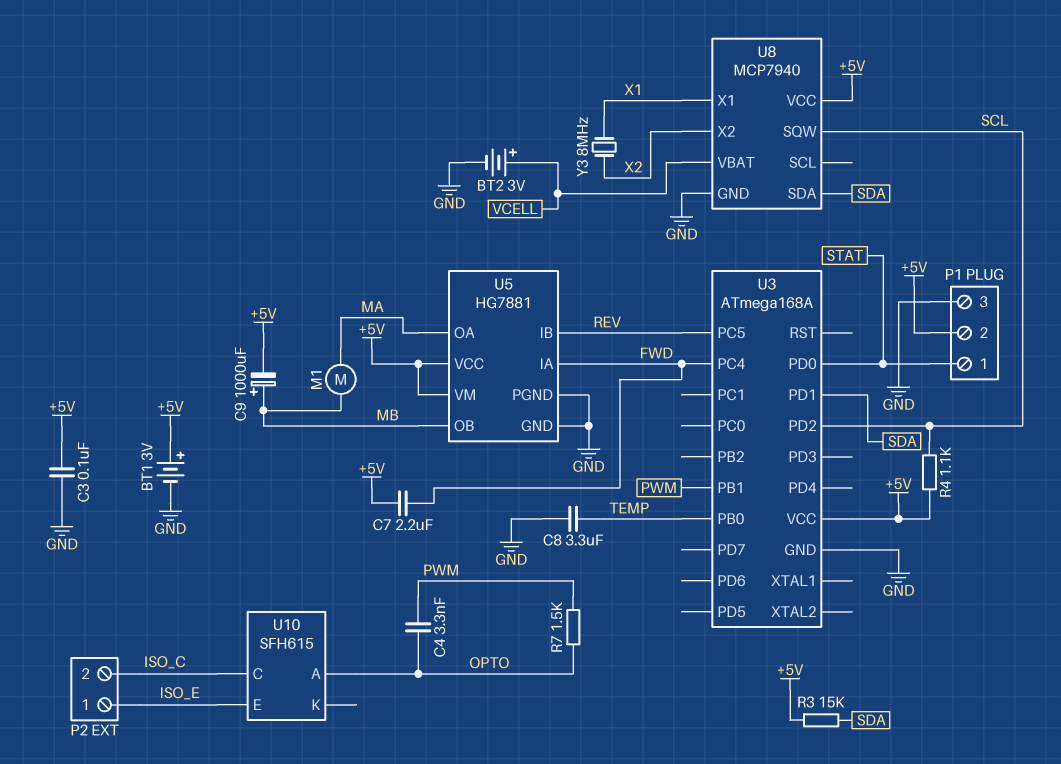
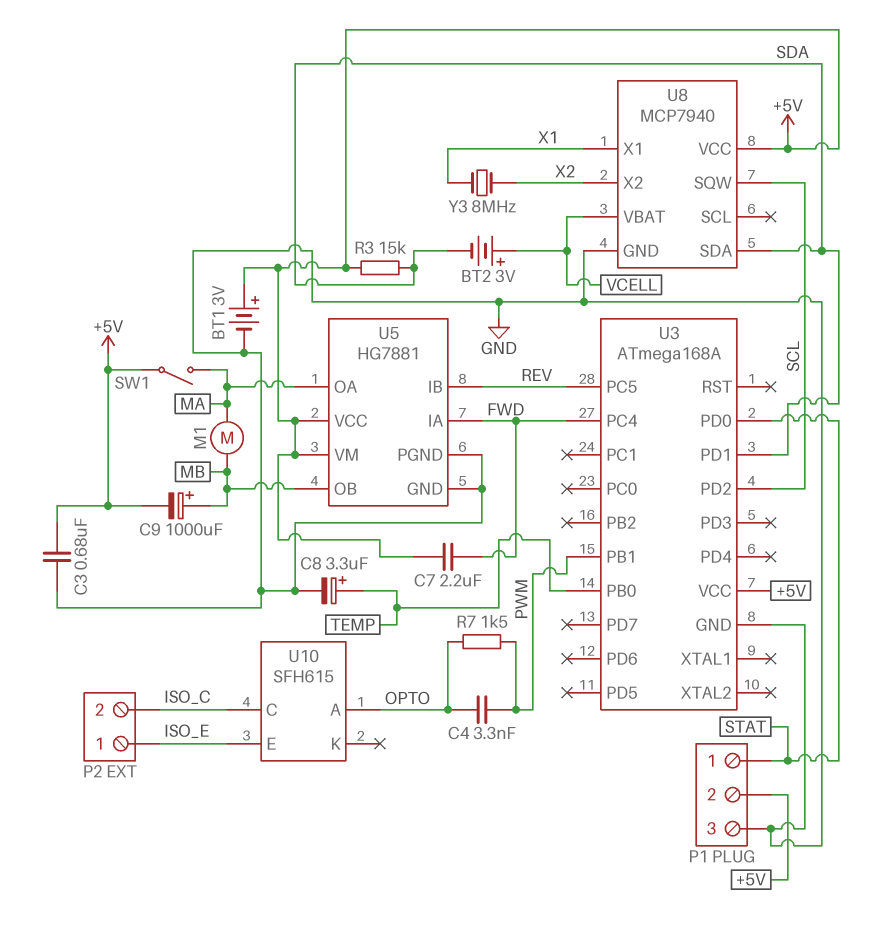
BT2: 3V (plus VCELL, minus GND) -> 3V (plus VCELL, minus SDA)
C3: 100nF (+5V, GND) -> 680nF (+5V, GND)
C8: 3.3uF (GND, TEMP) -> 3.3uF (plus TEMP, minus GND)
R4: 1.1k (+5V, SCL) -> none
SW1: none -> switch (+5V, MA)

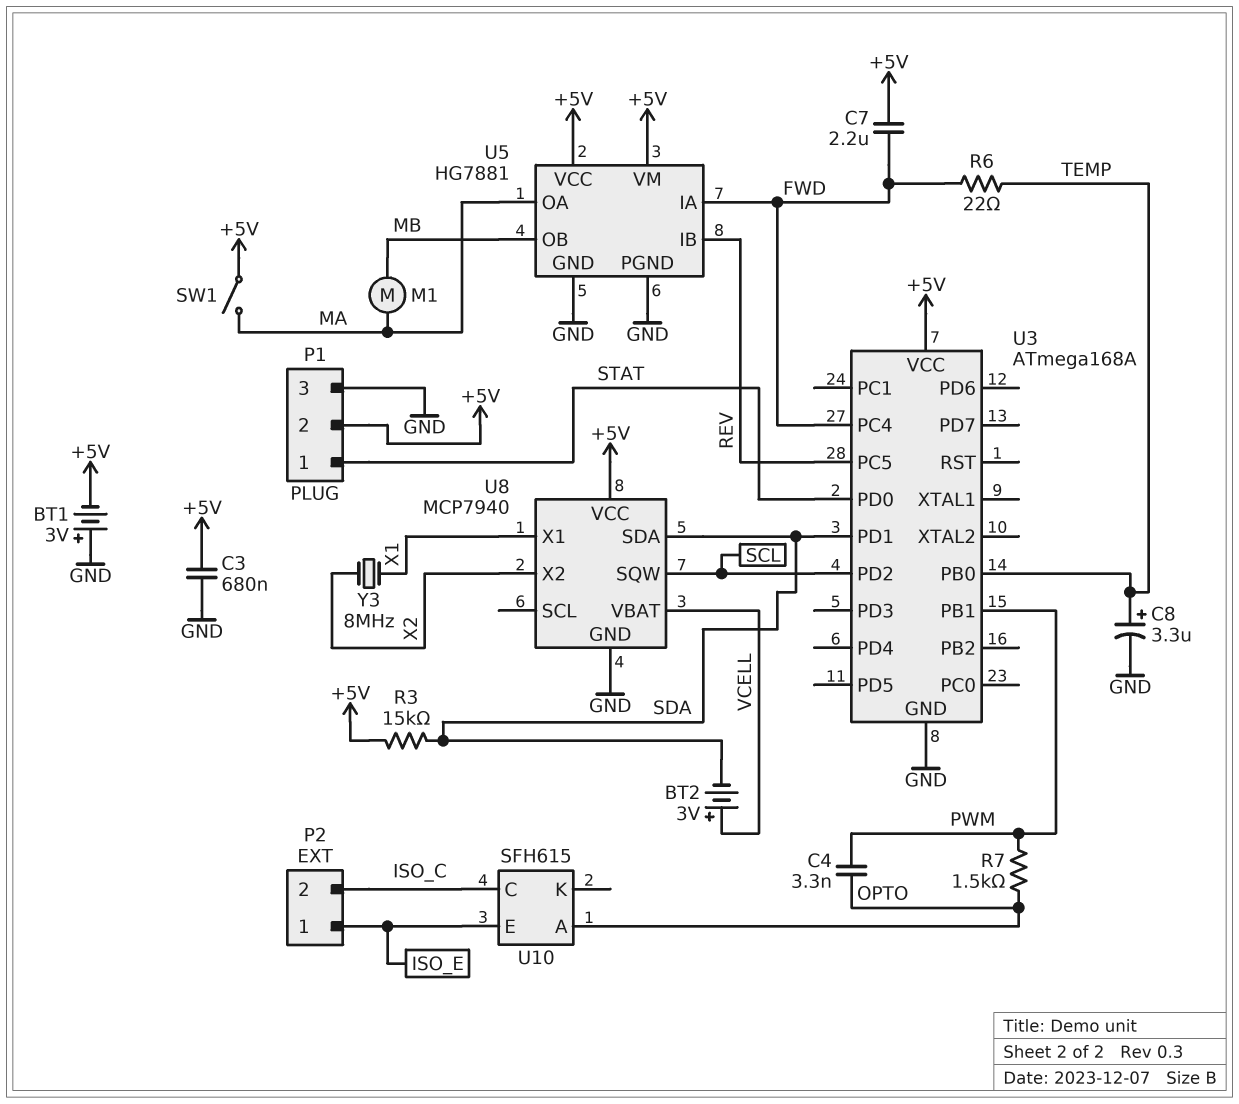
BT1: 3V (plus +5V, minus GND) -> 3V (plus GND, minus +5V)
C9: 1000uF (plus MB, minus +5V) -> none
R6: none -> 22 (FWD, TEMP)

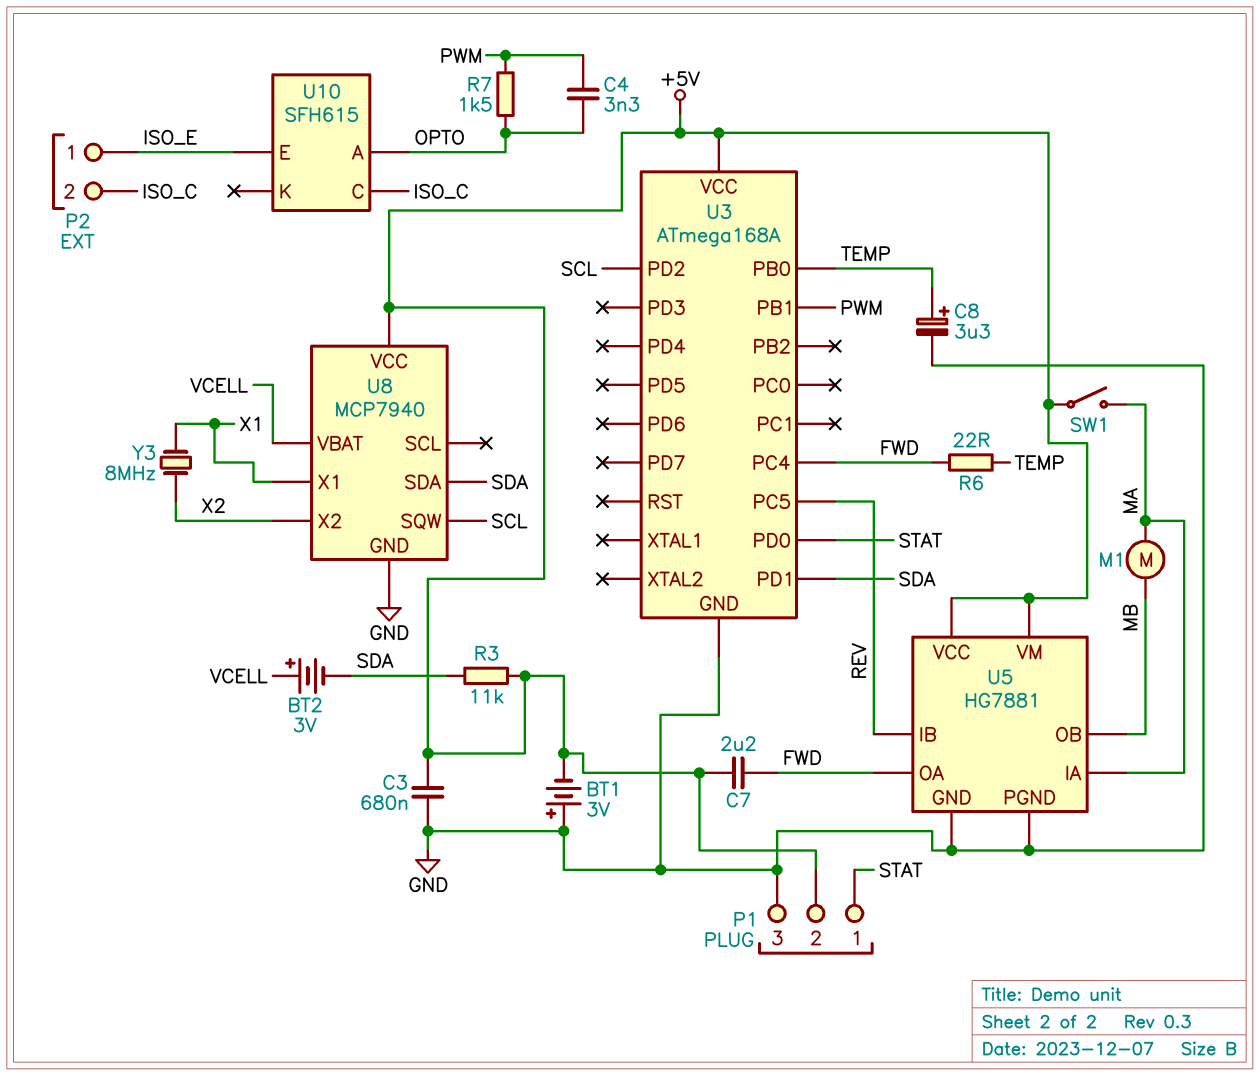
R3: 15k (+5V, SDA) -> 11k (+5V, SDA)
U5 pin IA: FWD -> MA
U5 pin OA: MA -> FWD

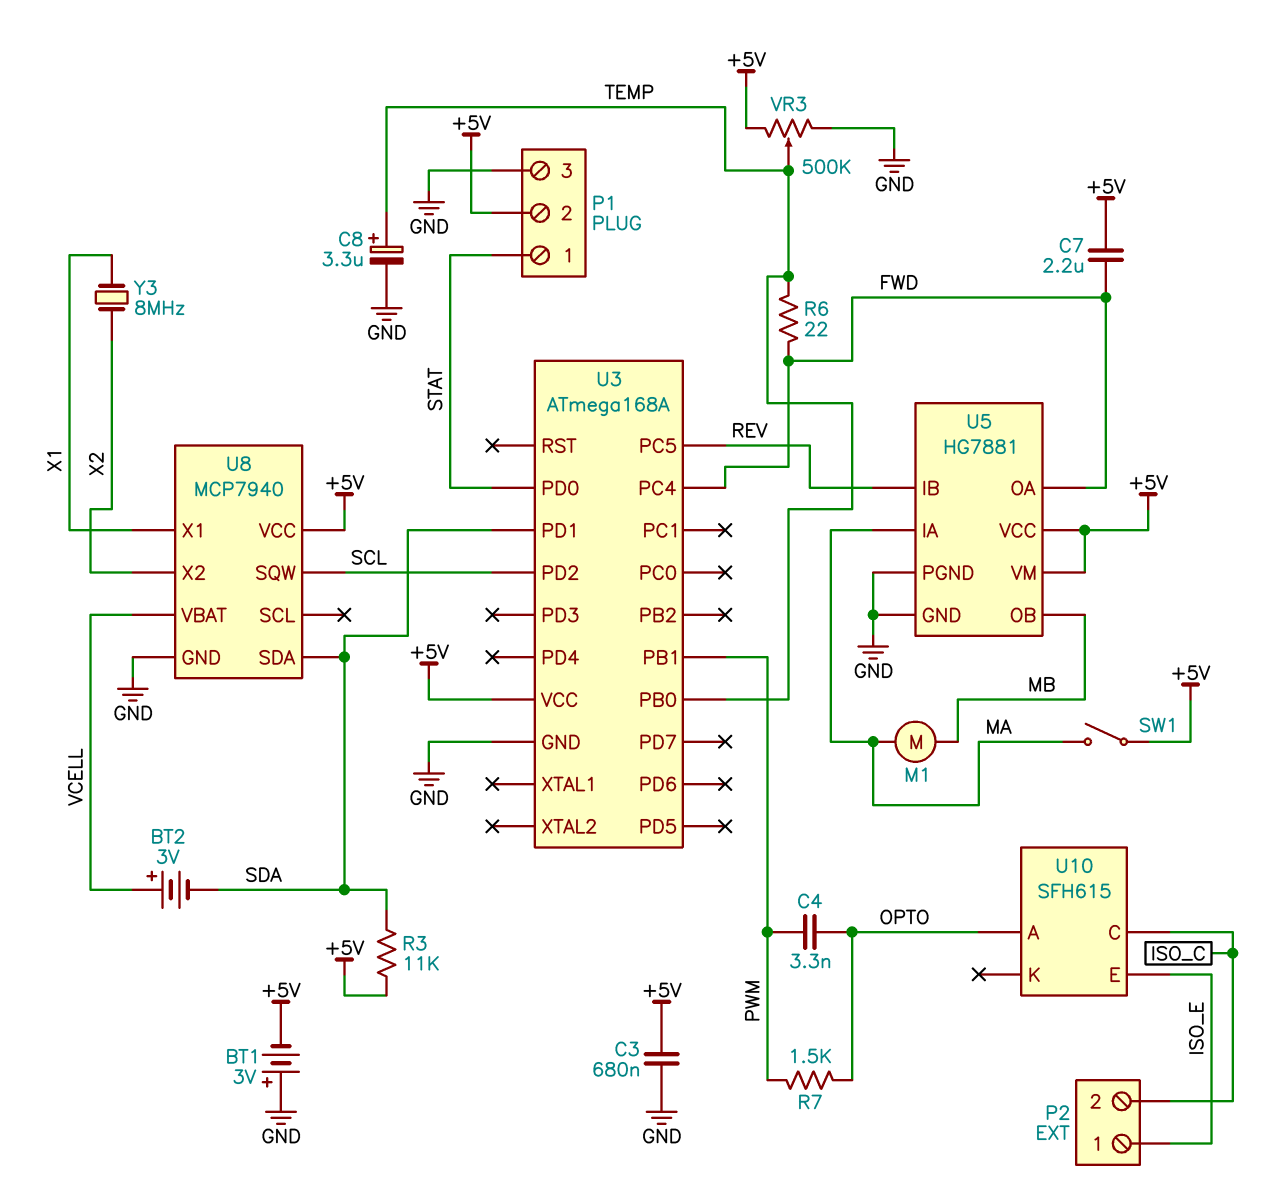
VR3: none -> 500k (+5V, GND, wiper TEMP)

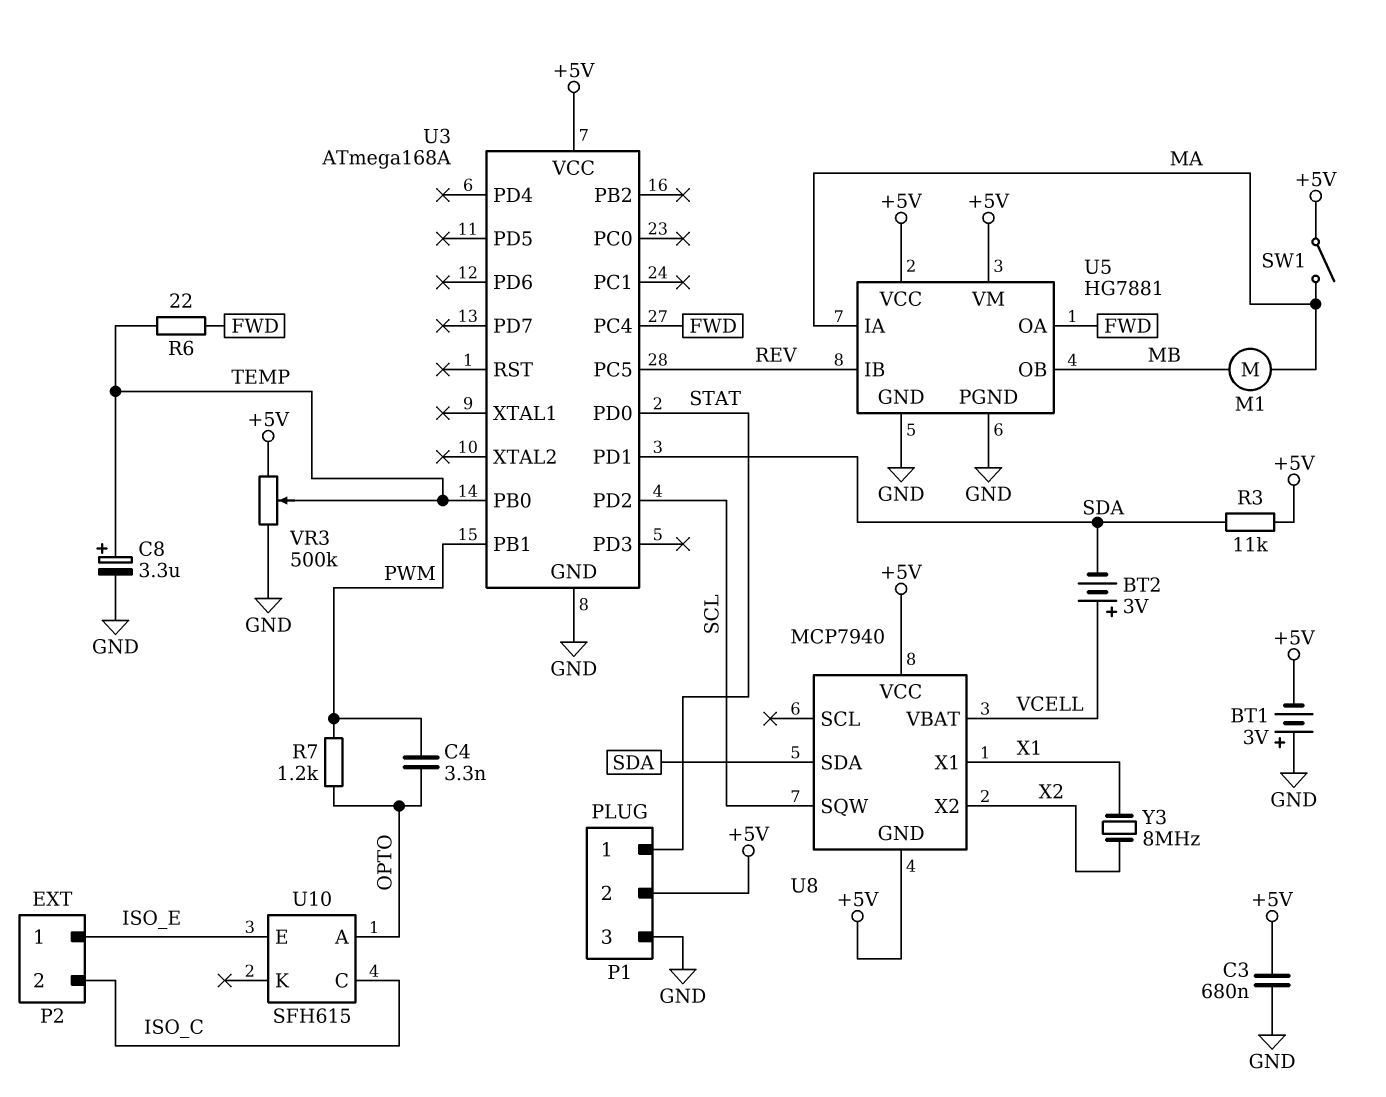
C7: 2.2uF (+5V, FWD) -> none
R7: 1.5k (OPTO, PWM) -> 1.2k (OPTO, PWM)
U8 pin GND: GND -> +5V

